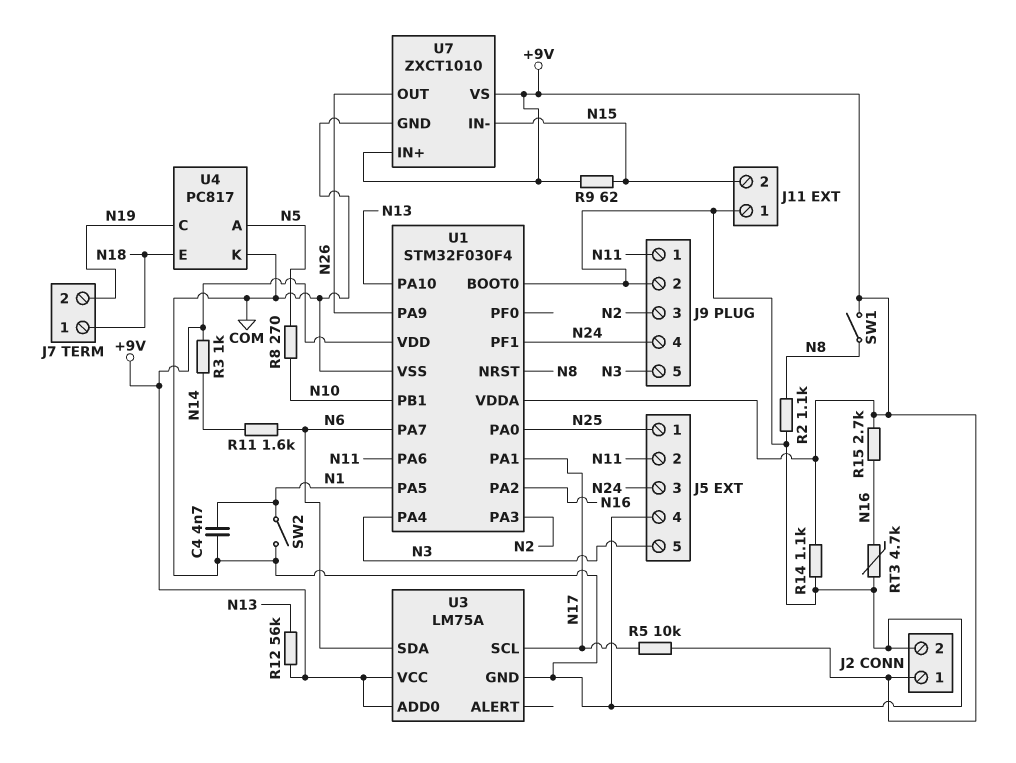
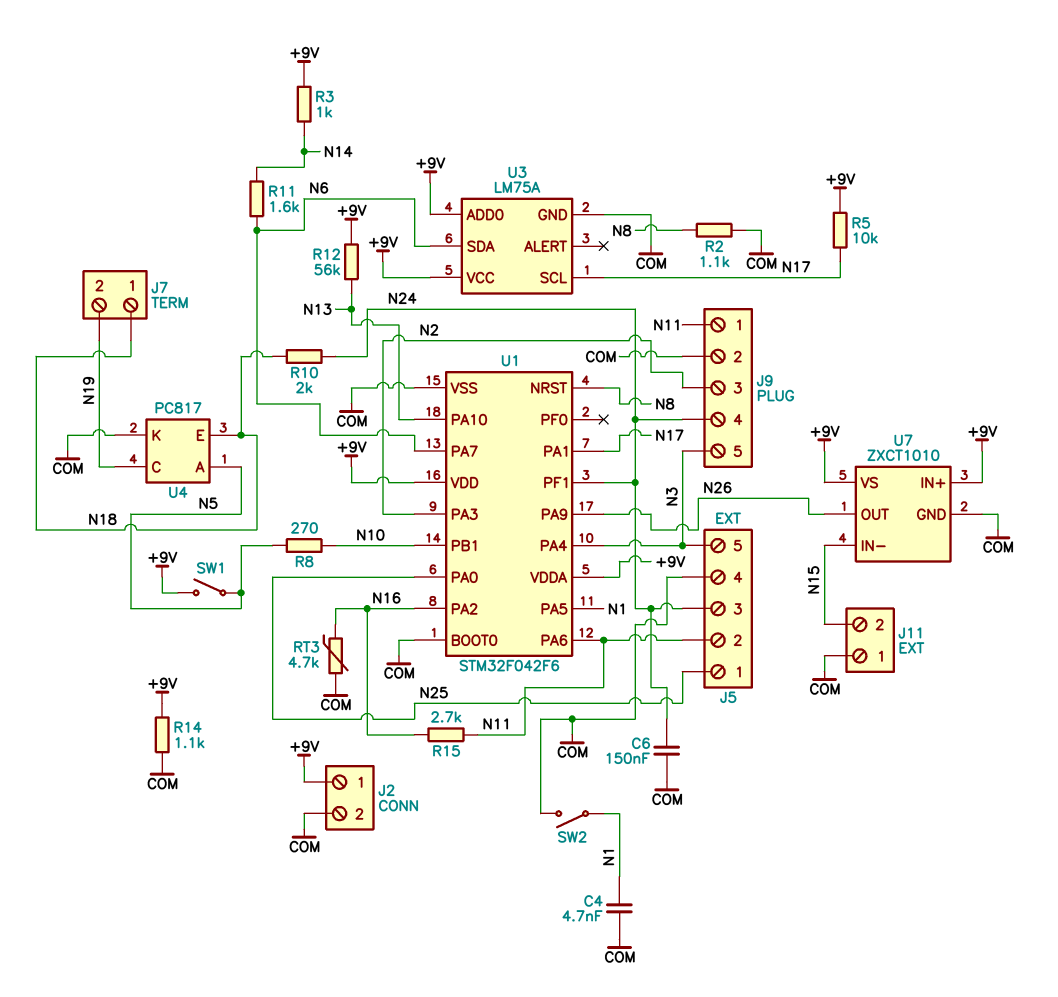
C6: none -> 150nF (COM, N24)
R9: 62 (+9V, N15) -> none
R10: none -> 2k (N18, N24)
R15: 2.7k (+9V, N16) -> 2.7k (N11, N16)
SW1: switch (+9V, N8) -> switch (+9V, N5)
U1: STM32F030F4 -> STM32F042F6

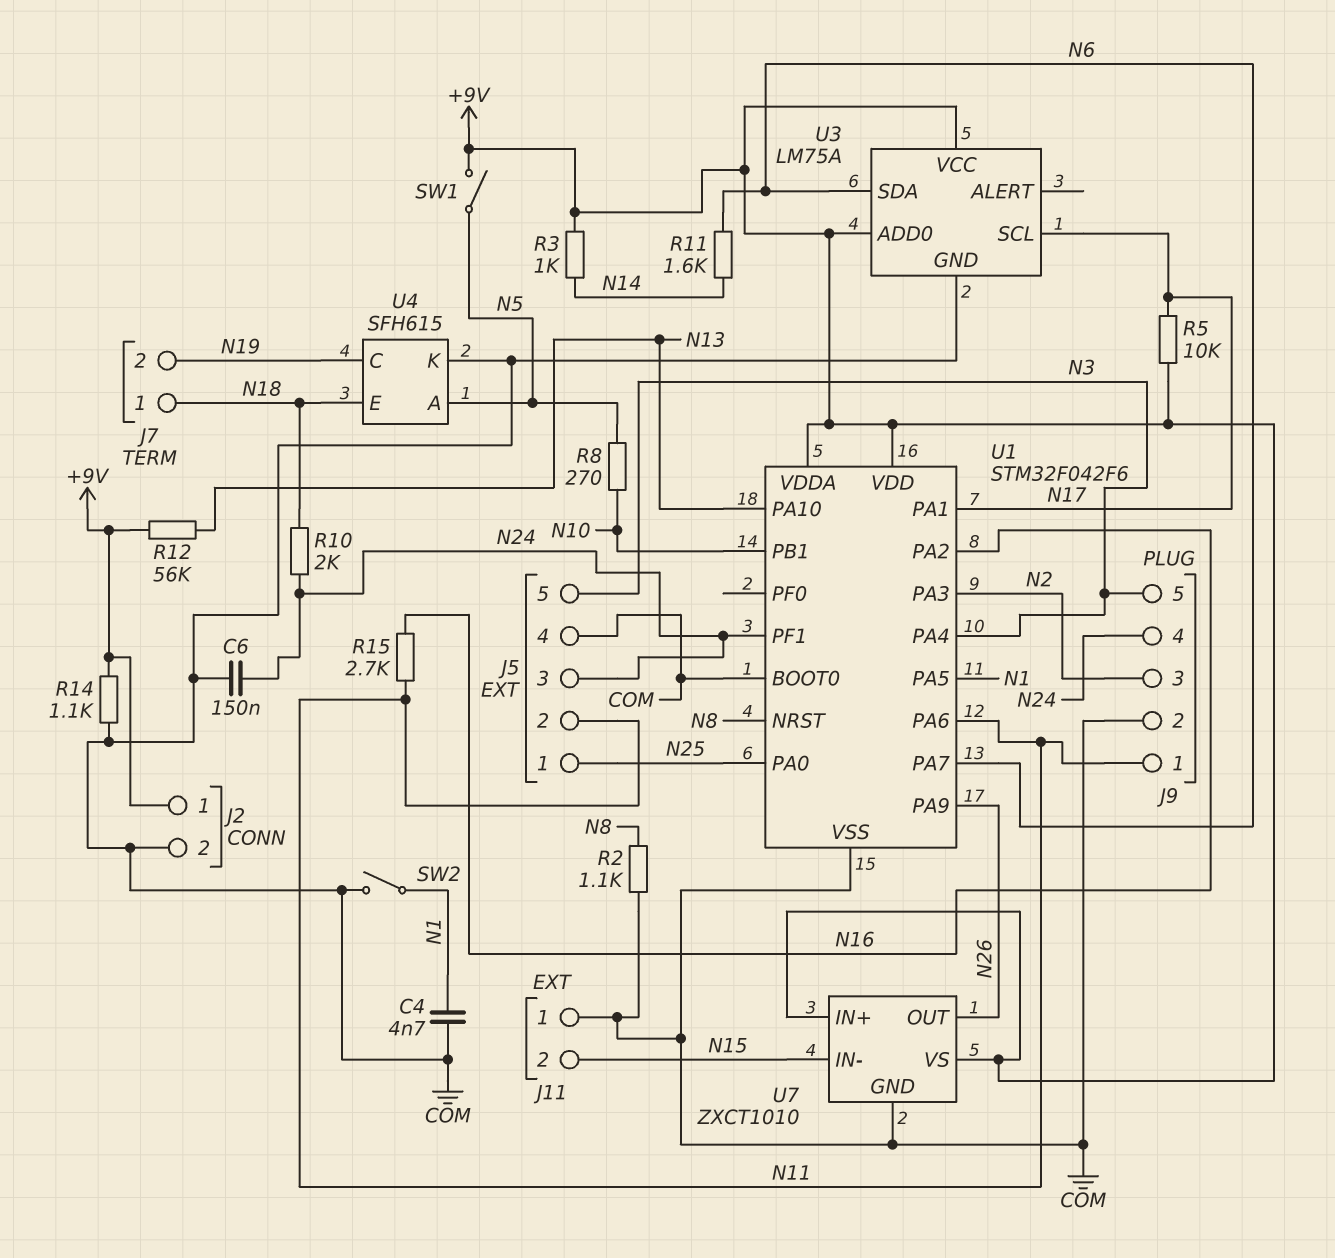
RT3: 4.7k (COM, N16) -> none
U4: PC817 -> SFH615

